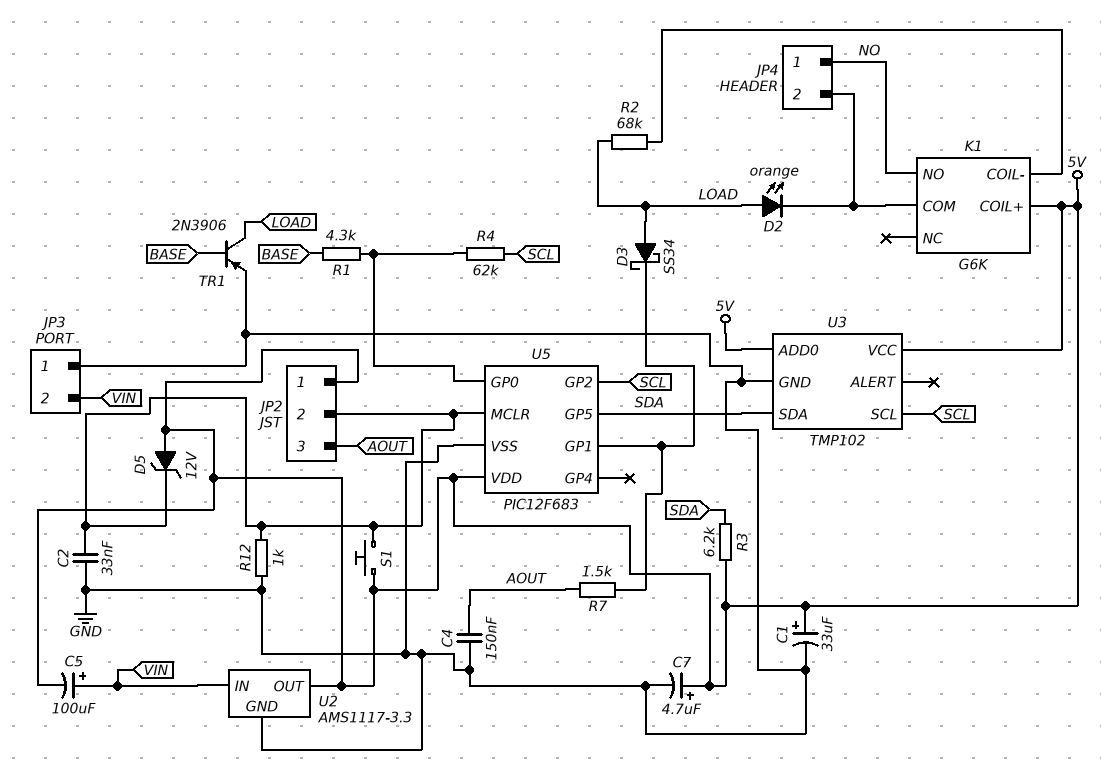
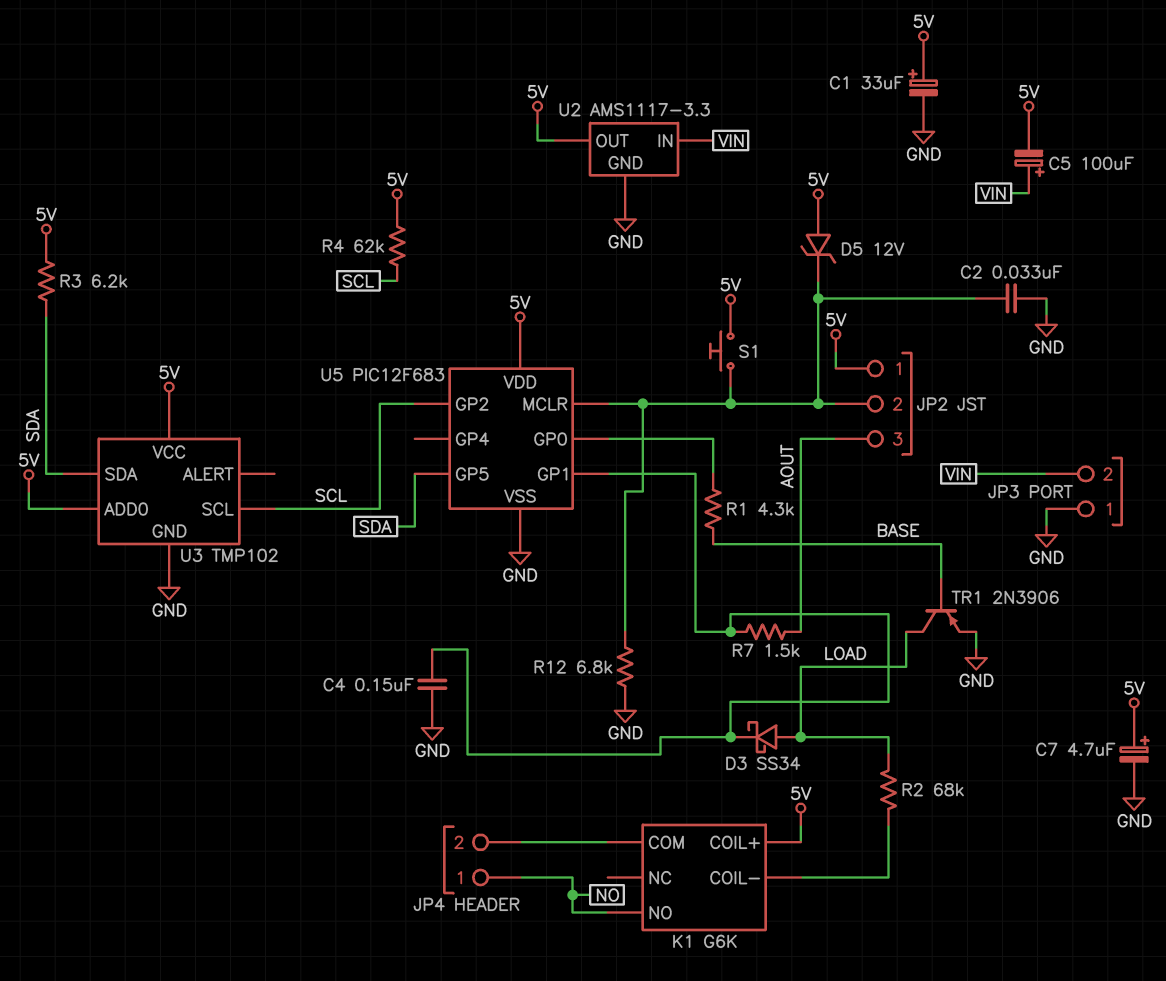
C4: 150nF (AOUT, GND) -> 150nF (GND, U5/GP1)
D2: LED orange (A LOAD, K JP4/2) -> none
R4: 62k (SCL, U5/GP0) -> 62k (5V, SCL)
R12: 1k (GND, JP2/2) -> 6.8k (GND, JP2/2)

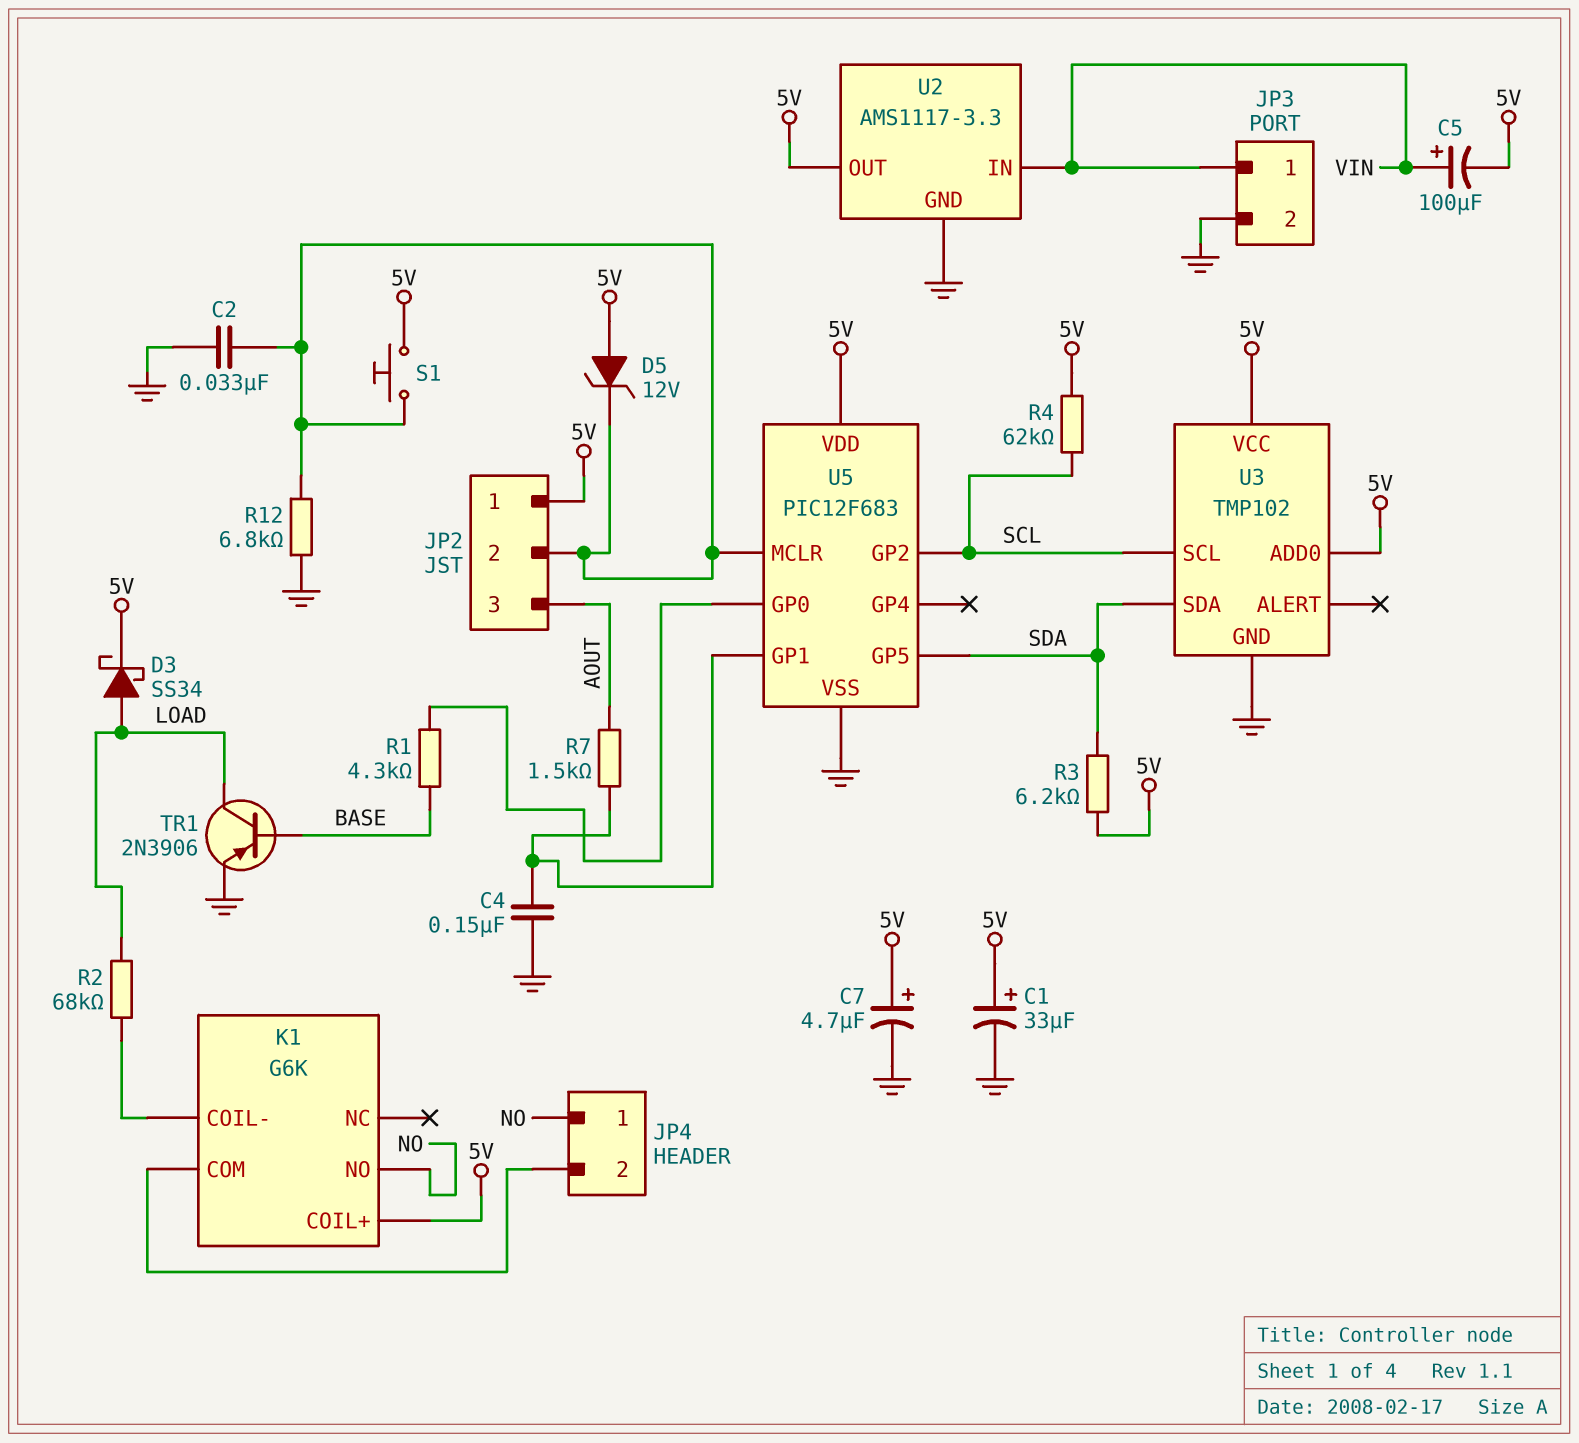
D3: schottky SS34 (A LOAD, K U5/GP1) -> schottky SS34 (A LOAD, K 5V)
JP3 pin 1: GND -> VIN
JP3 pin 2: VIN -> GND

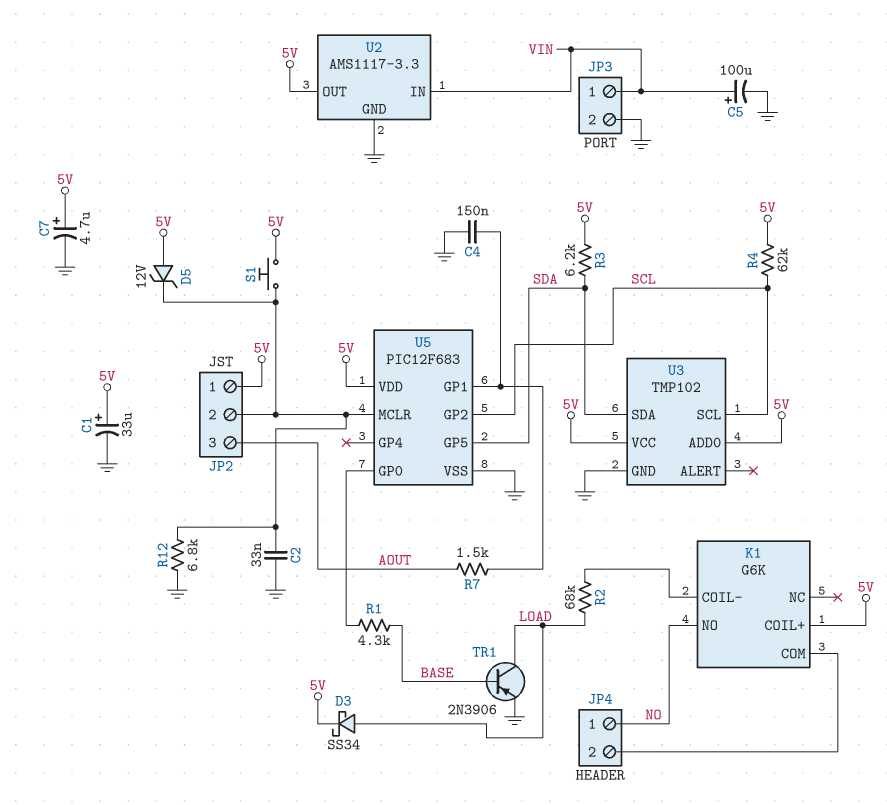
C5: 100uF (plus VIN, minus 5V) -> 100uF (plus VIN, minus GND)

